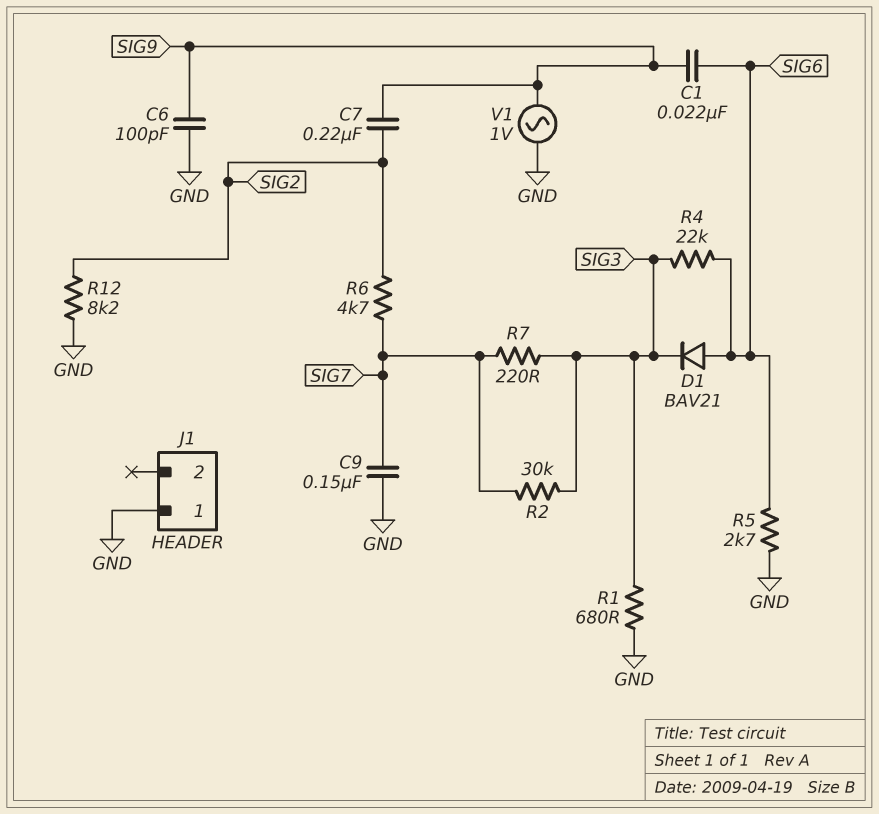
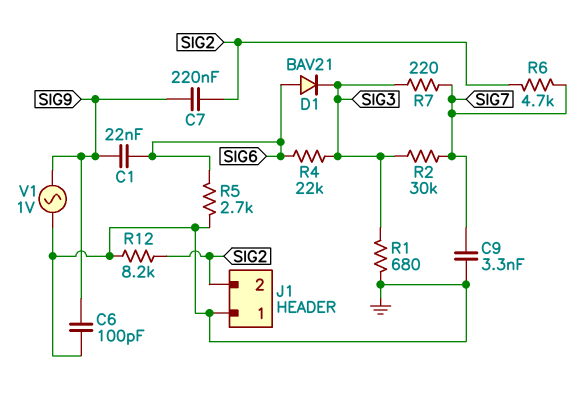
C9: 150nF (GND, SIG7) -> 3.3nF (GND, SIG7)
J1 pin 2: none -> SIG2

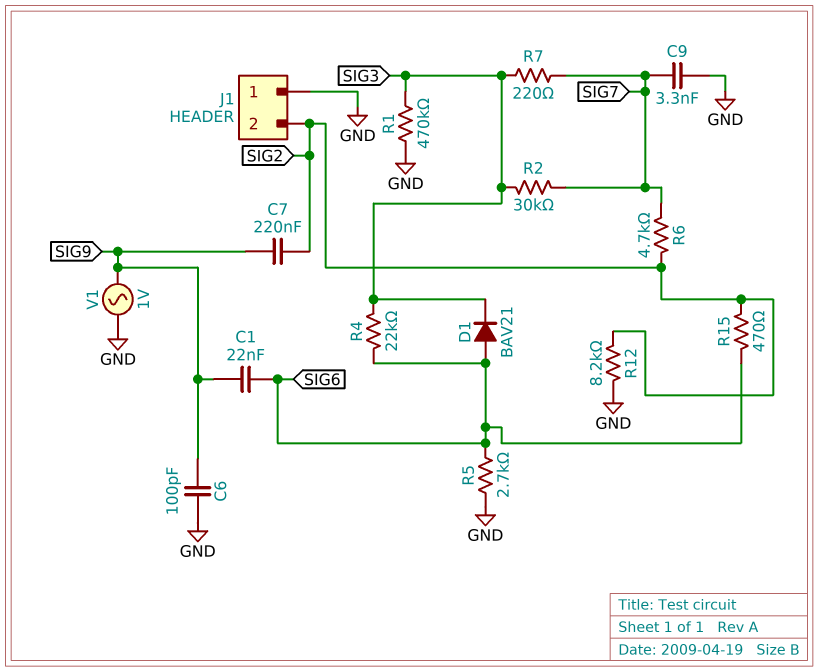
R1: 680 (GND, SIG3) -> 470k (GND, SIG3)
R15: none -> 470 (SIG2, SIG6)

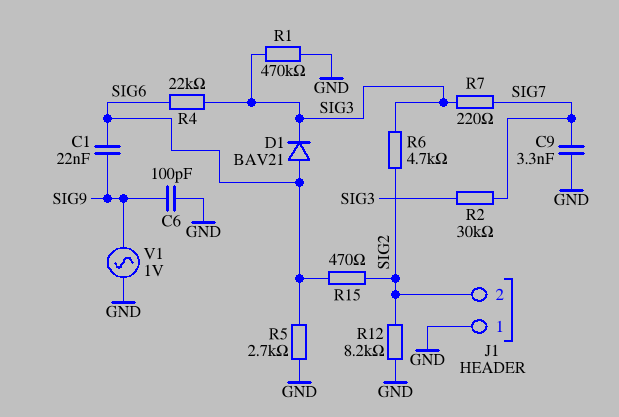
C7: 220nF (SIG2, SIG9) -> none
R6: 4.7k (SIG2, SIG7) -> 4.7k (SIG2, SIG3)

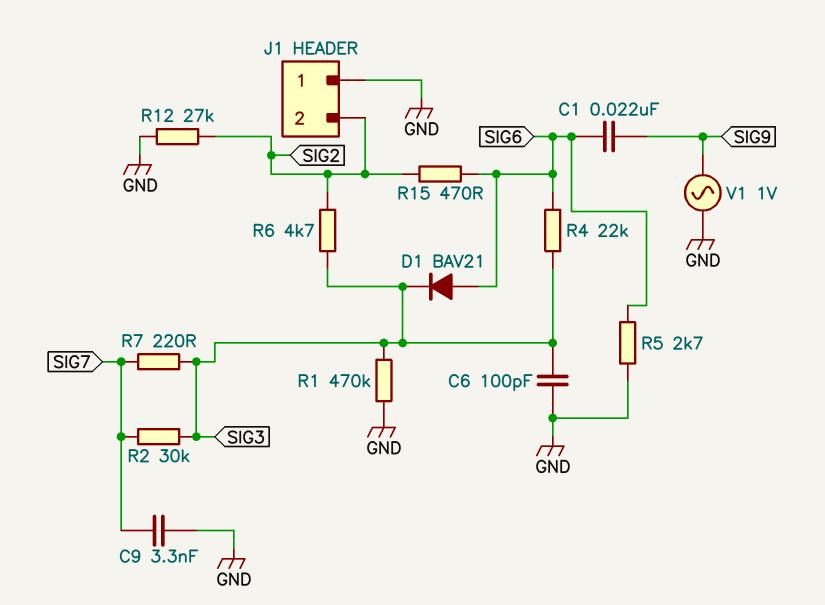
C6: 100pF (GND, SIG9) -> 100pF (GND, SIG3)
R12: 8.2k (GND, SIG2) -> 27k (GND, SIG2)

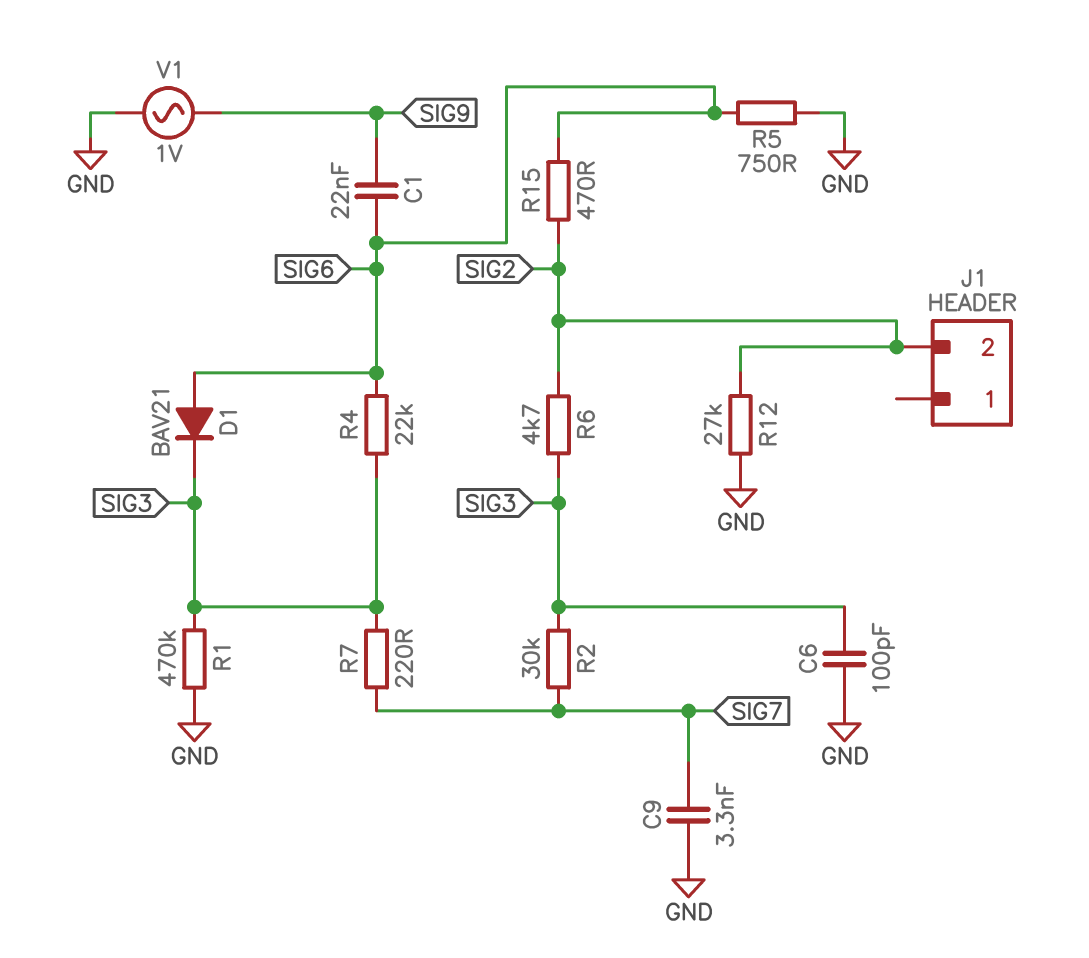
J1 pin 1: GND -> none
R5: 2.7k (GND, SIG6) -> 750 (GND, SIG6)

